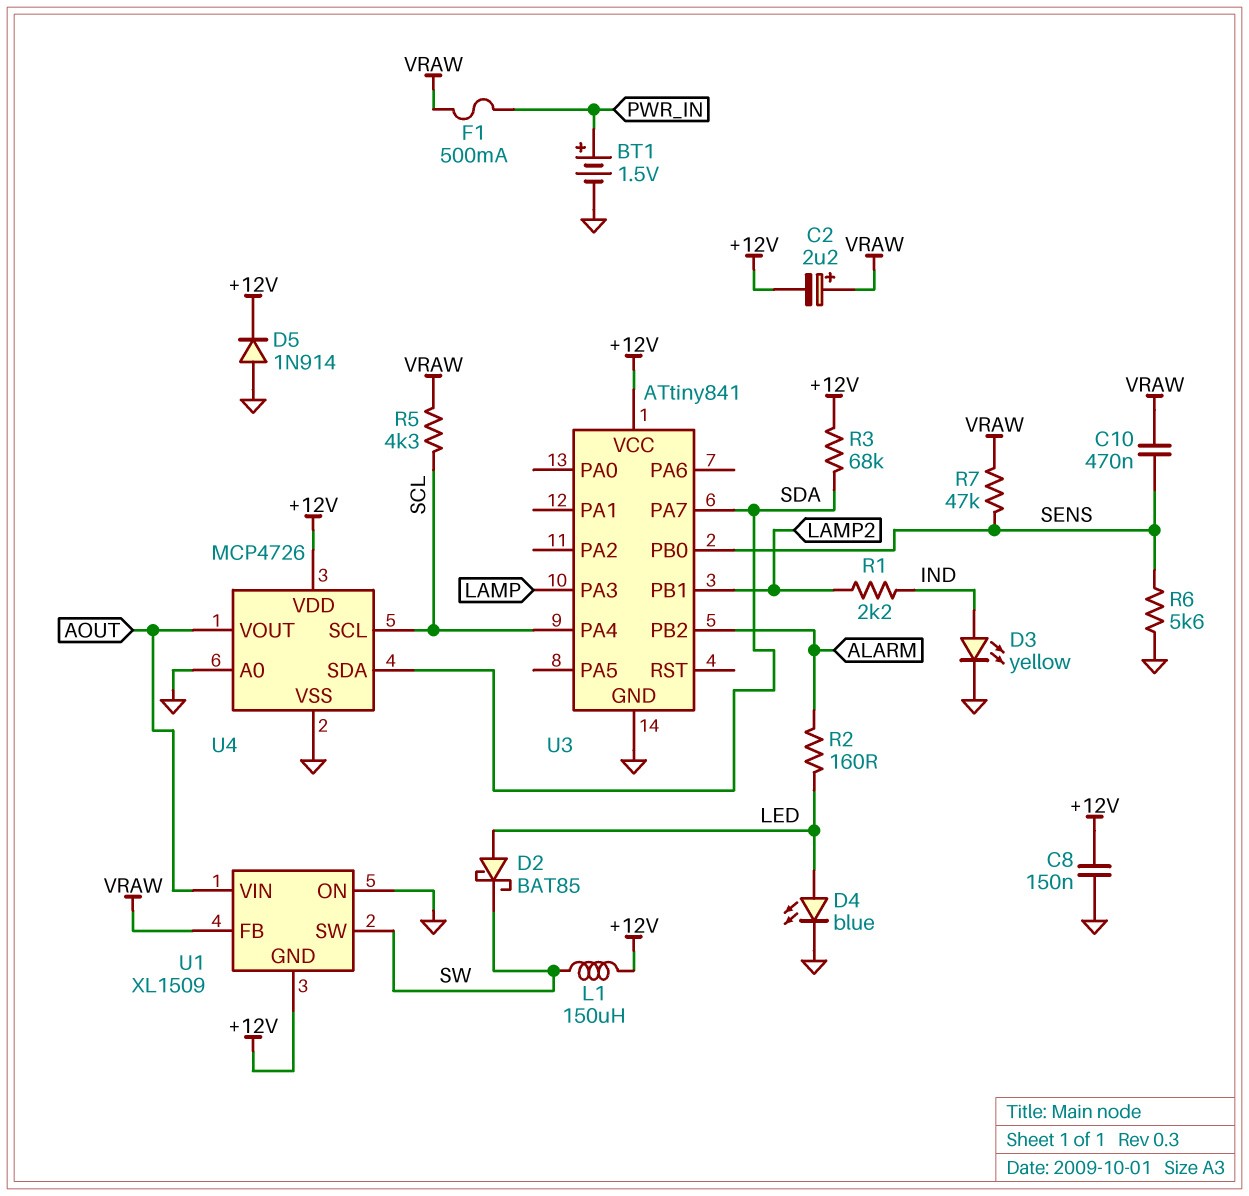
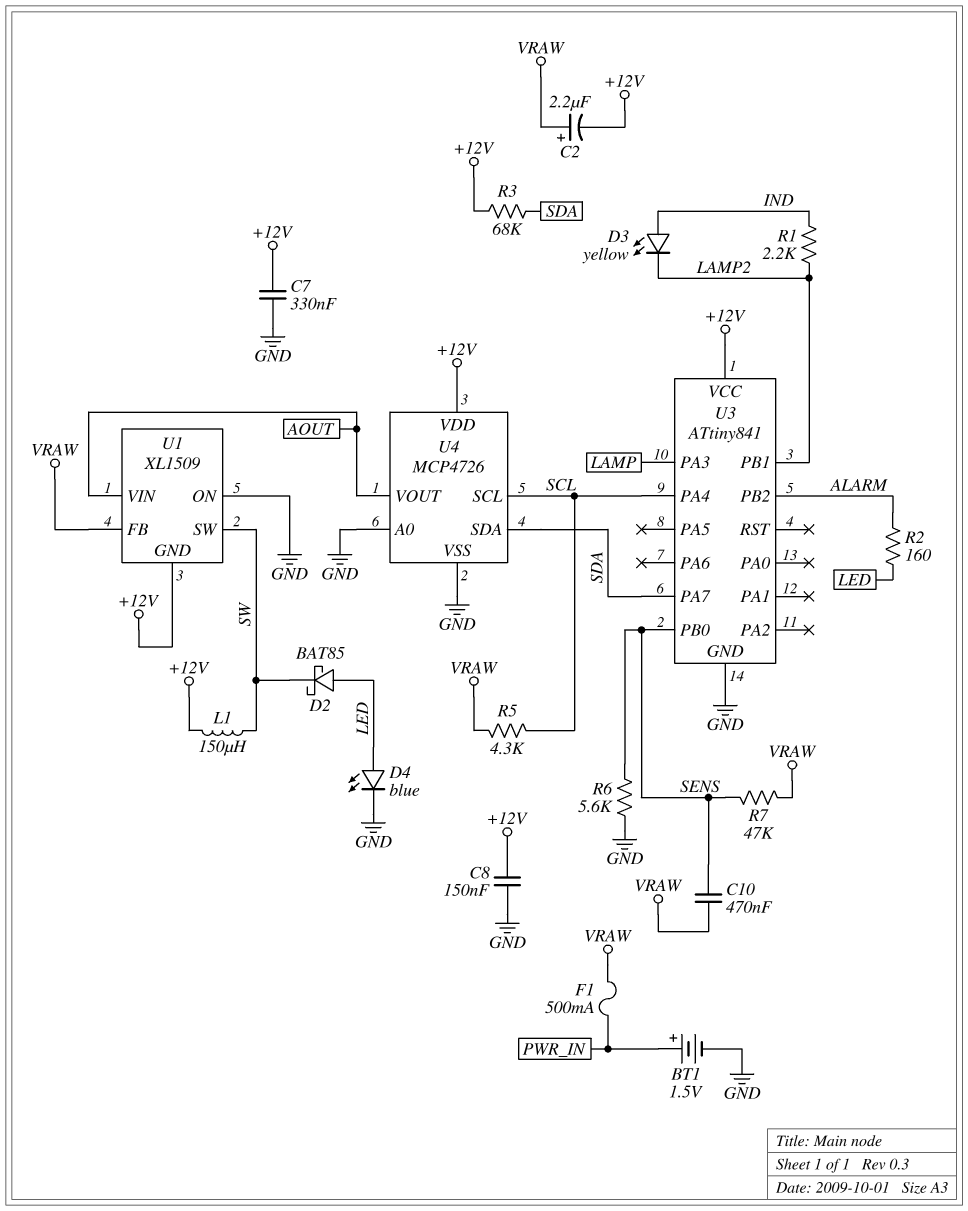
C7: none -> 330nF (+12V, GND)
D3: LED yellow (A IND, K GND) -> LED yellow (A IND, K LAMP2)
D5: diode 1N914 (A GND, K +12V) -> none

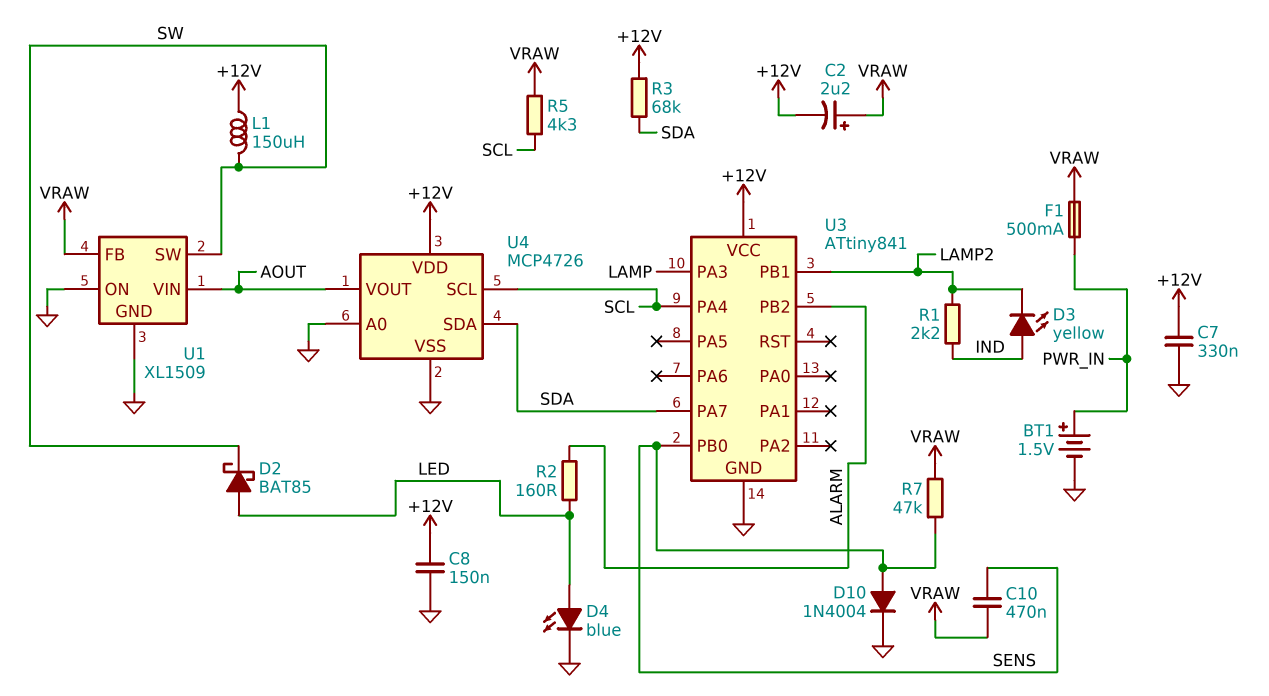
D10: none -> diode 1N4004 (A SENS, K GND)
R6: 5.6k (GND, SENS) -> none
U1 pin GND: +12V -> GND

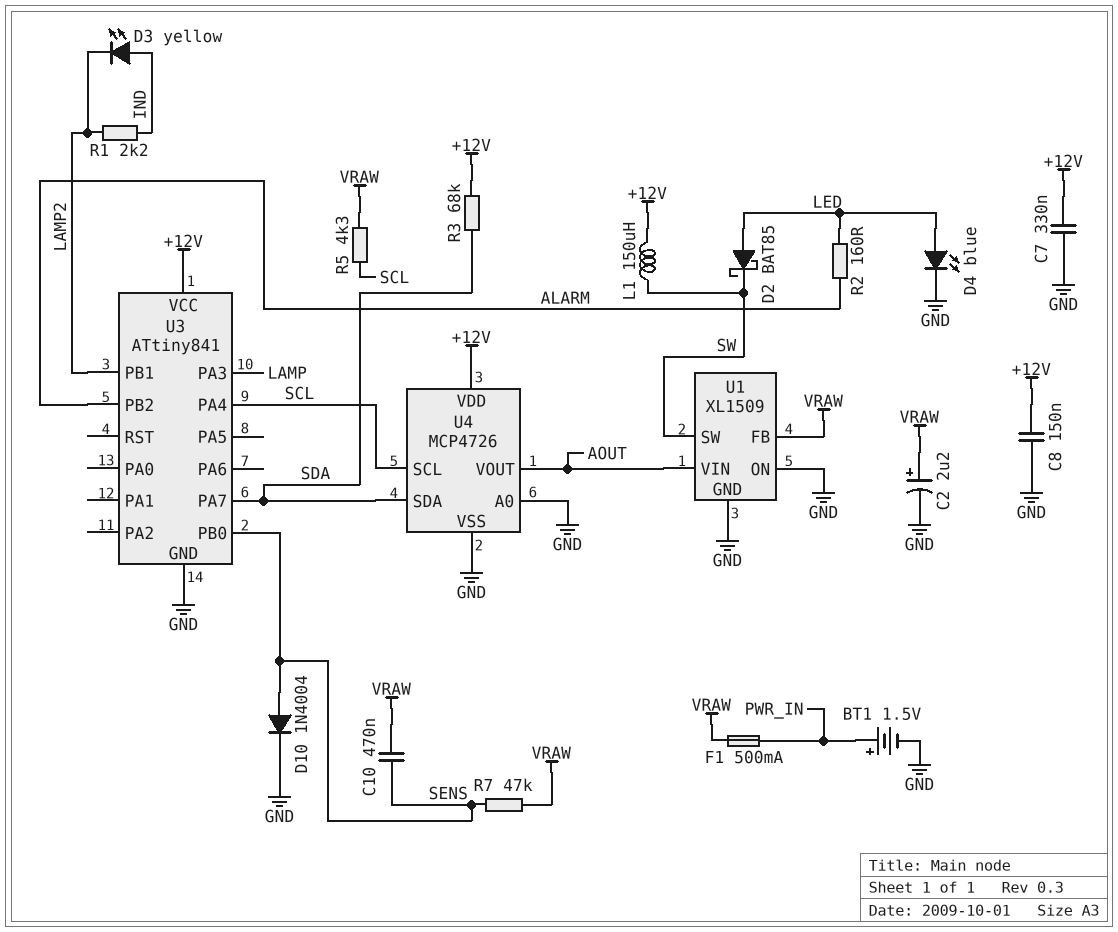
C2: 2.2uF (plus VRAW, minus +12V) -> 2.2uF (plus VRAW, minus GND)

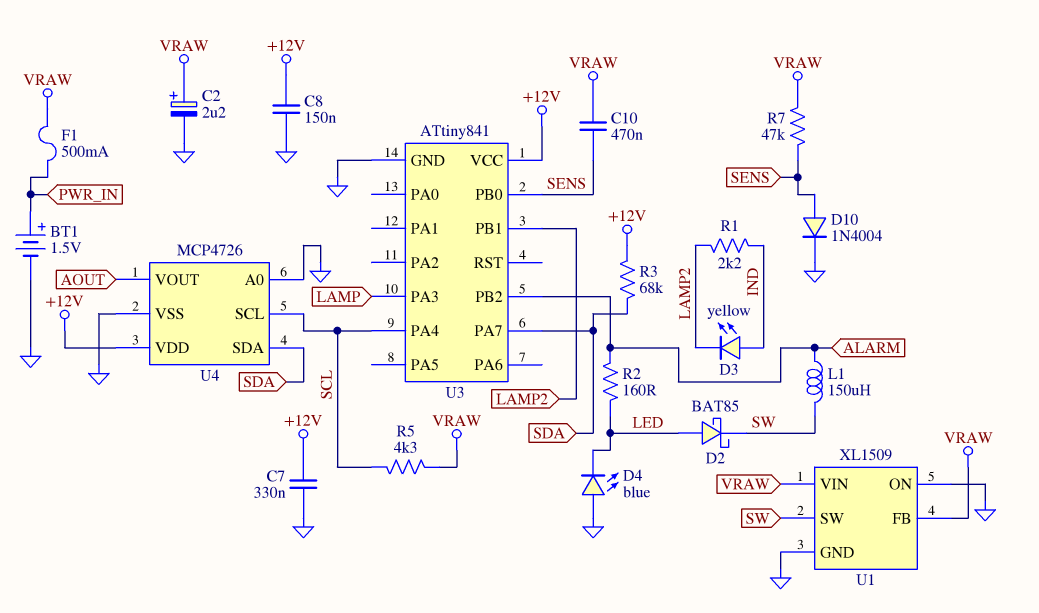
D4: LED blue (A LED, K GND) -> LED blue (A GND, K LED)
L1: 150uH (+12V, SW) -> 150uH (ALARM, SW)
U1 pin VIN: AOUT -> VRAW

